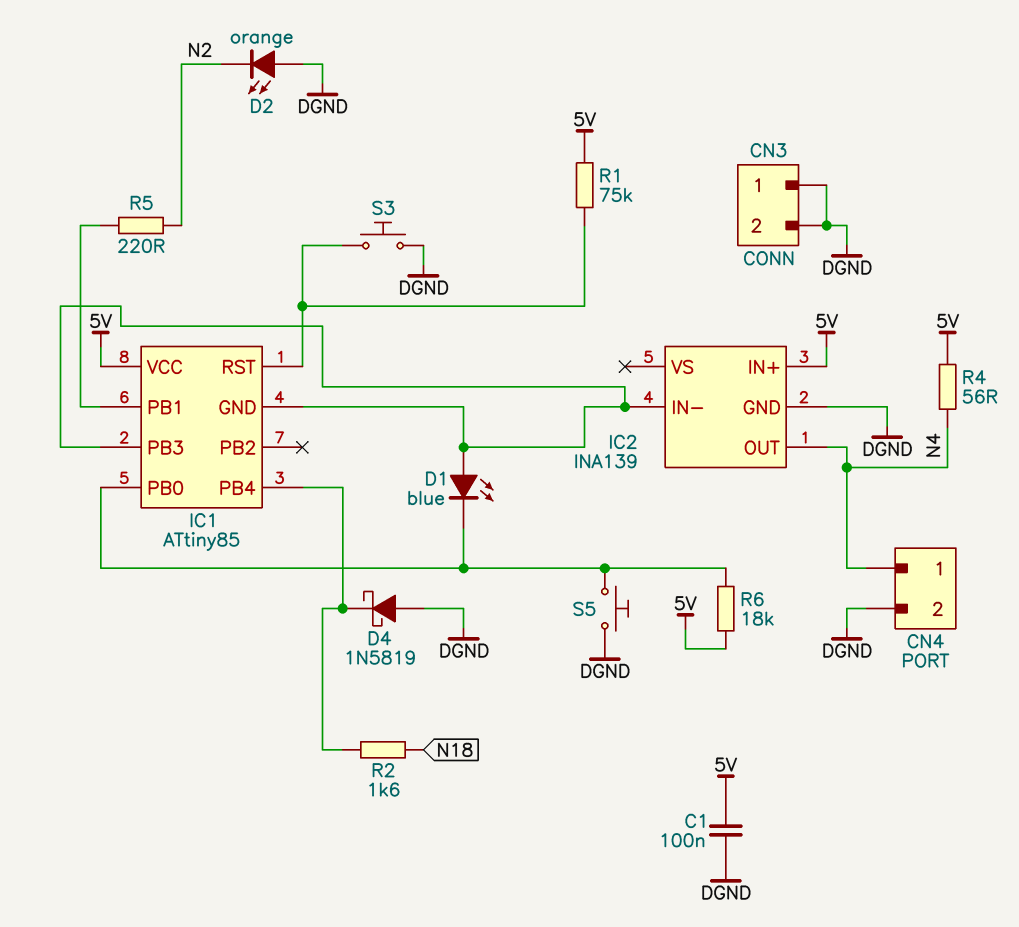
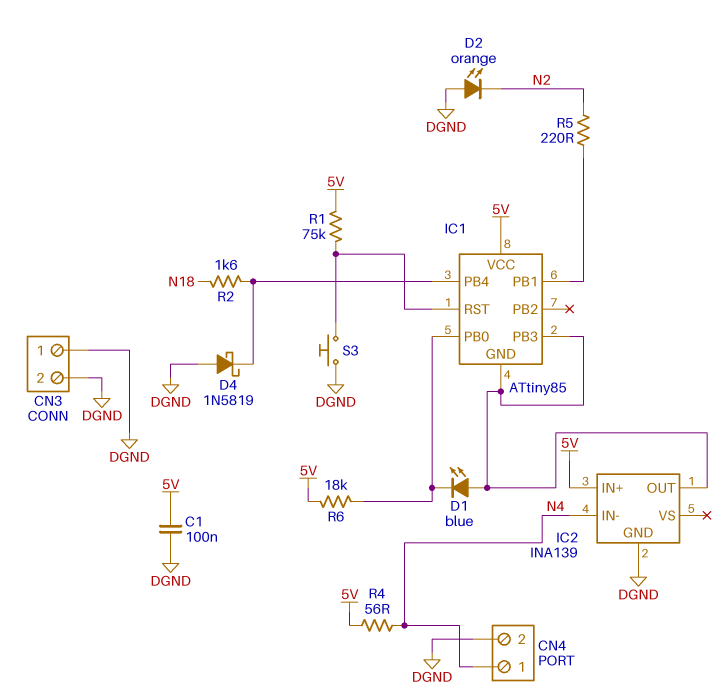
IC2 pin IN-: IC1/GND -> N4
IC2 pin OUT: N4 -> IC1/GND
S5: button (DGND, IC1/PB0) -> none

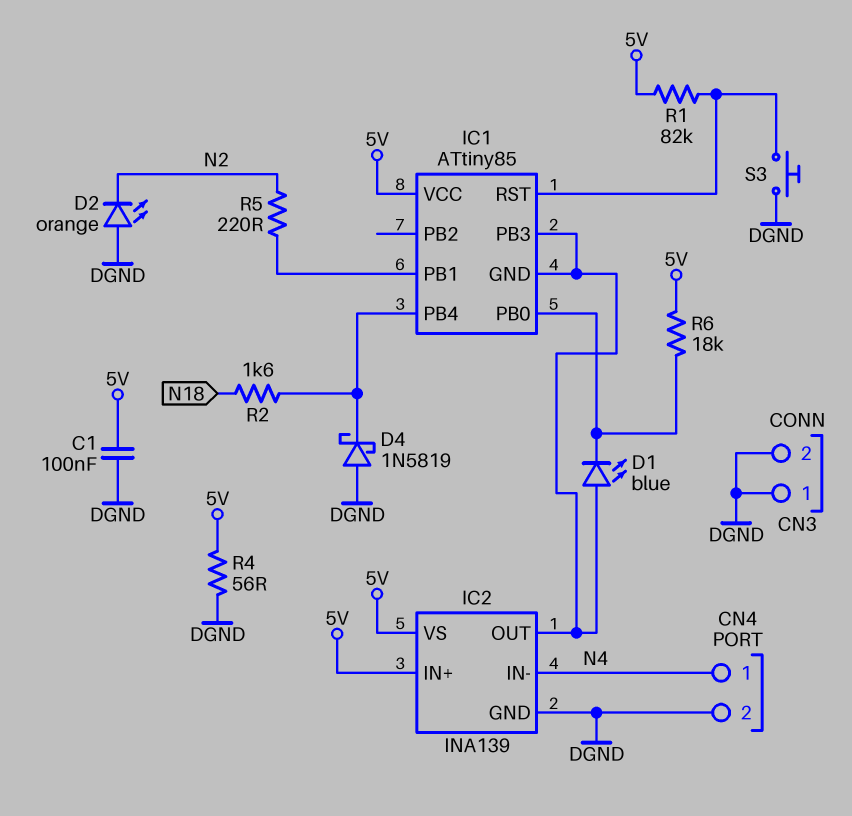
IC2 pin VS: none -> 5V
R1: 75k (5V, IC1/RST) -> 82k (5V, IC1/RST)
R4: 56 (5V, N4) -> 56 (5V, DGND)

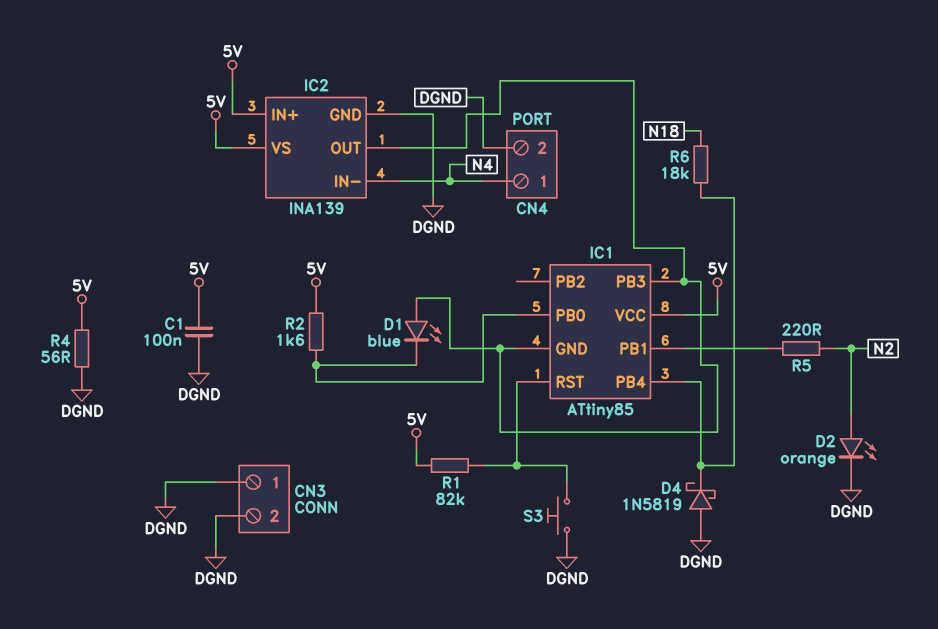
D2: LED orange (A DGND, K N2) -> LED orange (A N2, K DGND)
R2: 1.6k (IC1/PB4, N18) -> 1.6k (5V, IC1/PB0)
R6: 18k (5V, IC1/PB0) -> 18k (IC1/PB4, N18)

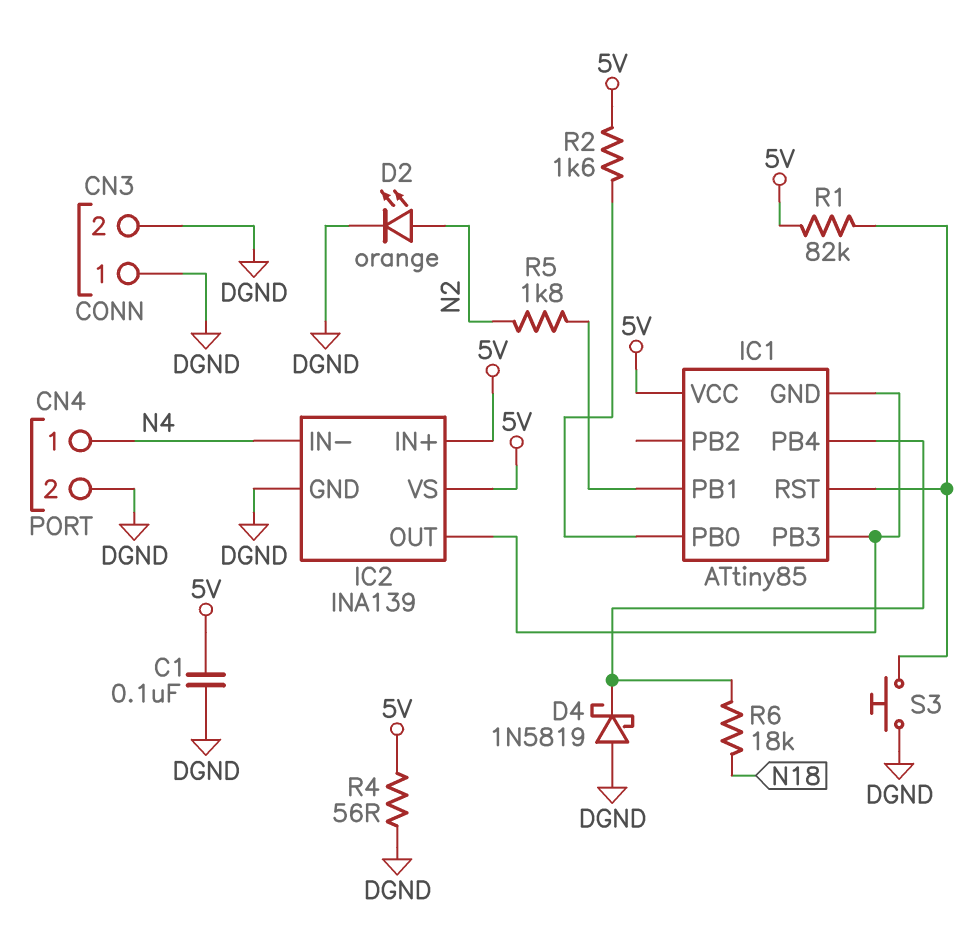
D1: LED blue (A IC1/GND, K IC1/PB0) -> none
R5: 220 (IC1/PB1, N2) -> 1.8k (IC1/PB1, N2)

